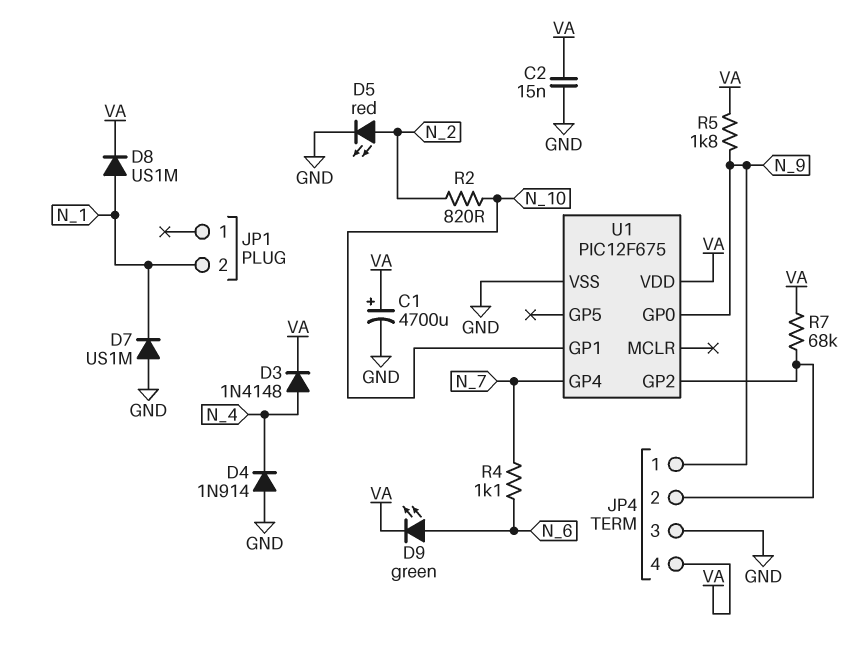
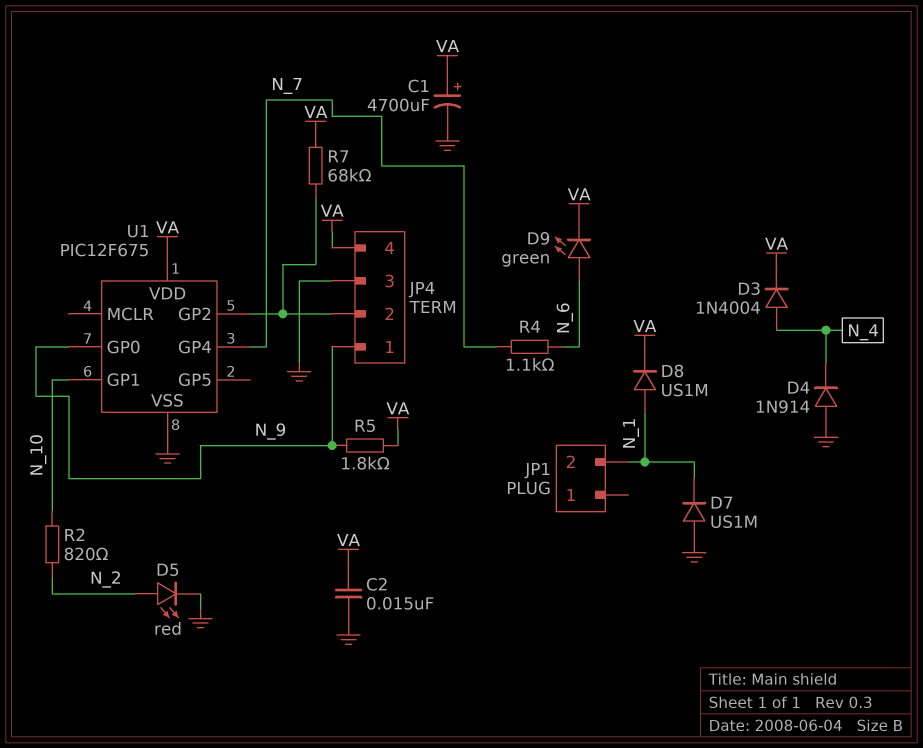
D3: diode 1N4148 (A N_4, K VA) -> diode 1N4004 (A N_4, K VA)

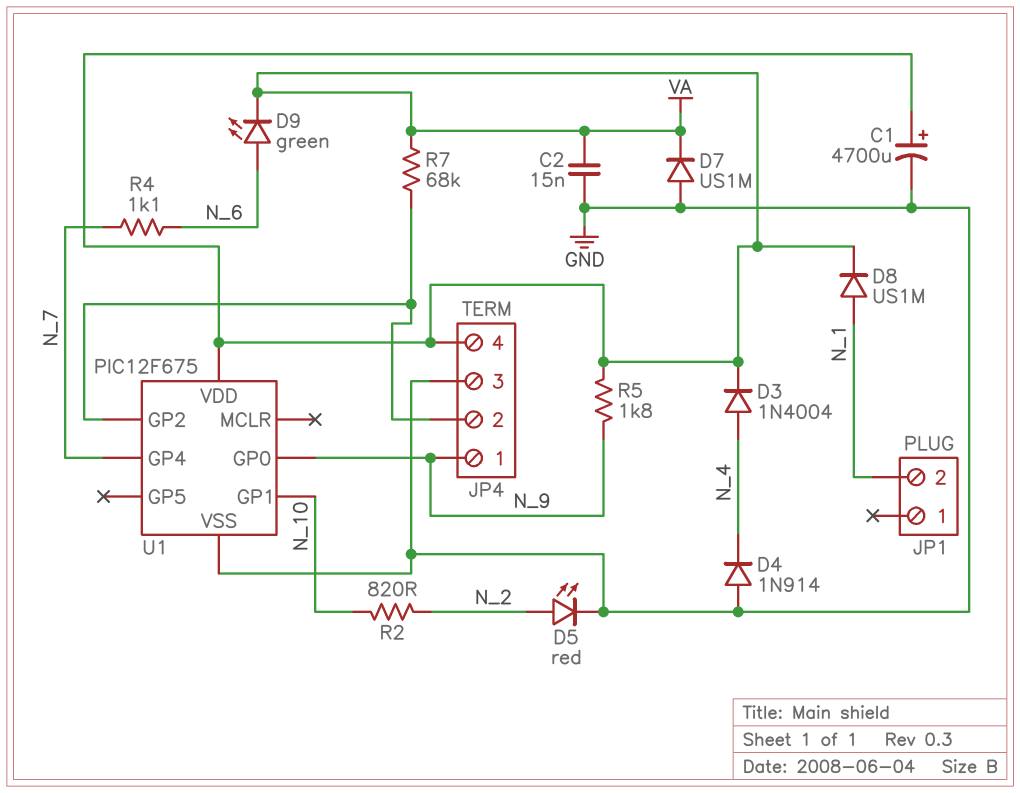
D7: diode US1M (A GND, K N_1) -> diode US1M (A GND, K VA)

